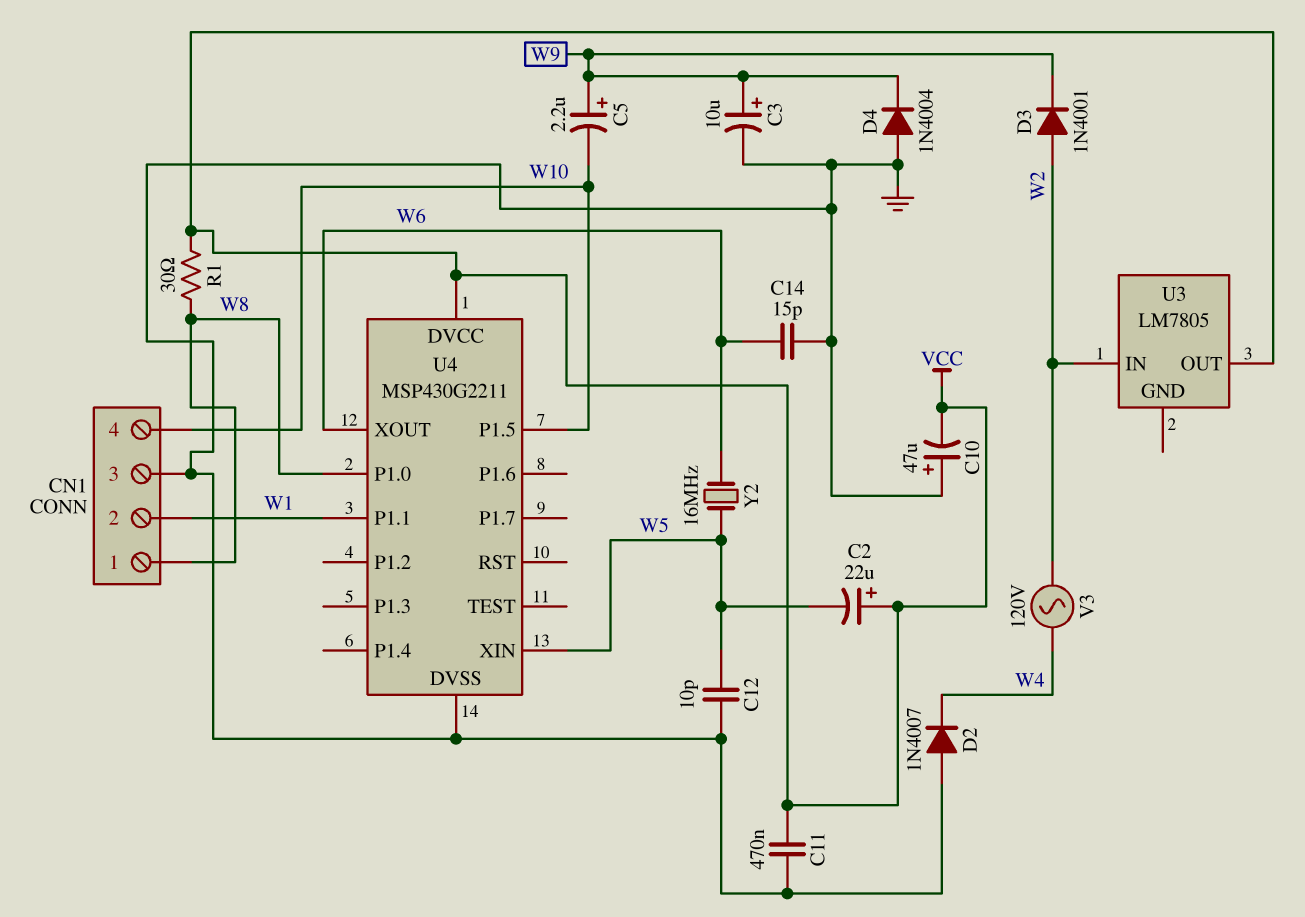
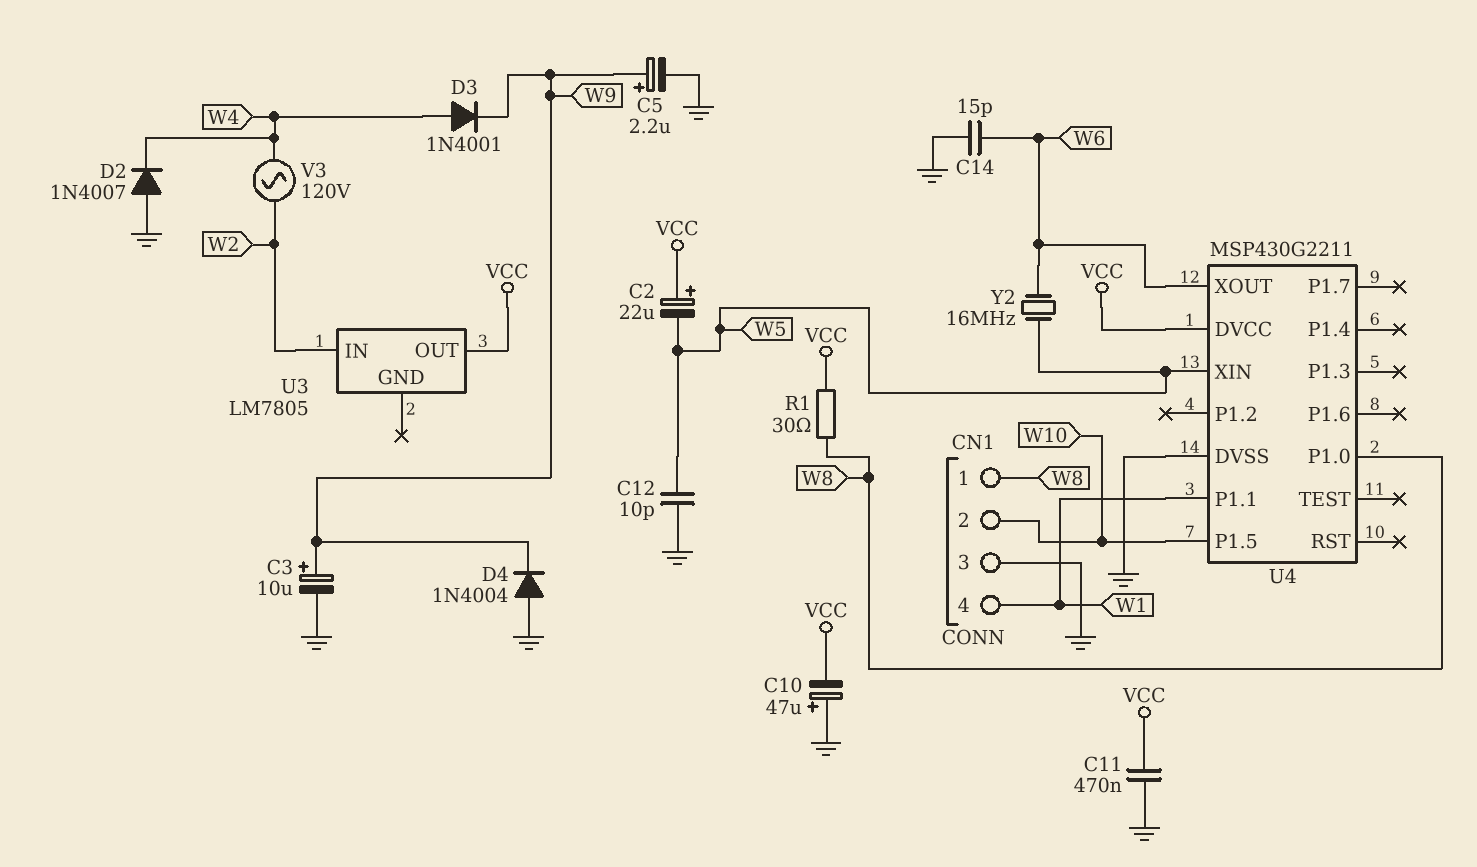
C5: 2.2uF (plus W9, minus W10) -> 2.2uF (plus W9, minus GND)
CN1 pin 2: W1 -> W10
CN1 pin 4: W10 -> W1
D3: diode 1N4001 (A W2, K W9) -> diode 1N4001 (A W4, K W9)

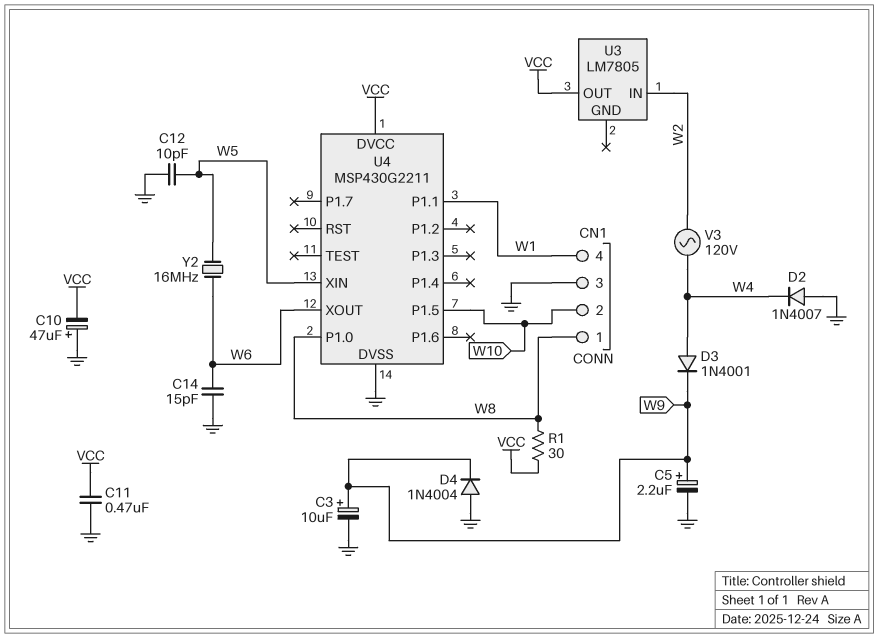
C2: 22uF (plus VCC, minus W5) -> none

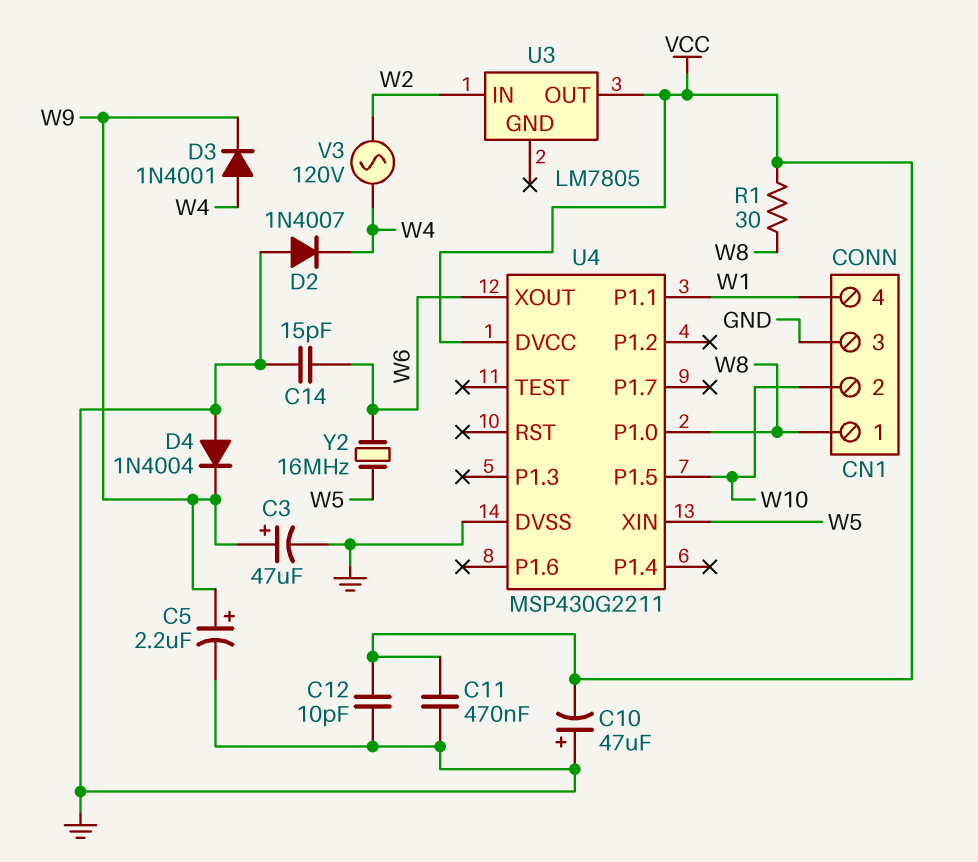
C3: 10uF (plus W9, minus GND) -> 47uF (plus W9, minus GND)
C12: 10pF (GND, W5) -> 10pF (GND, VCC)

